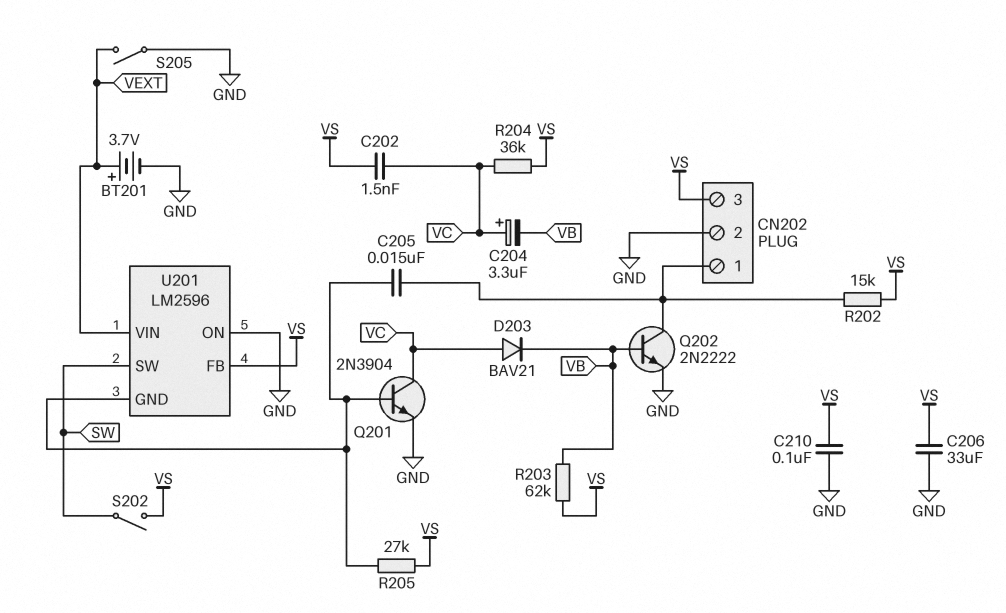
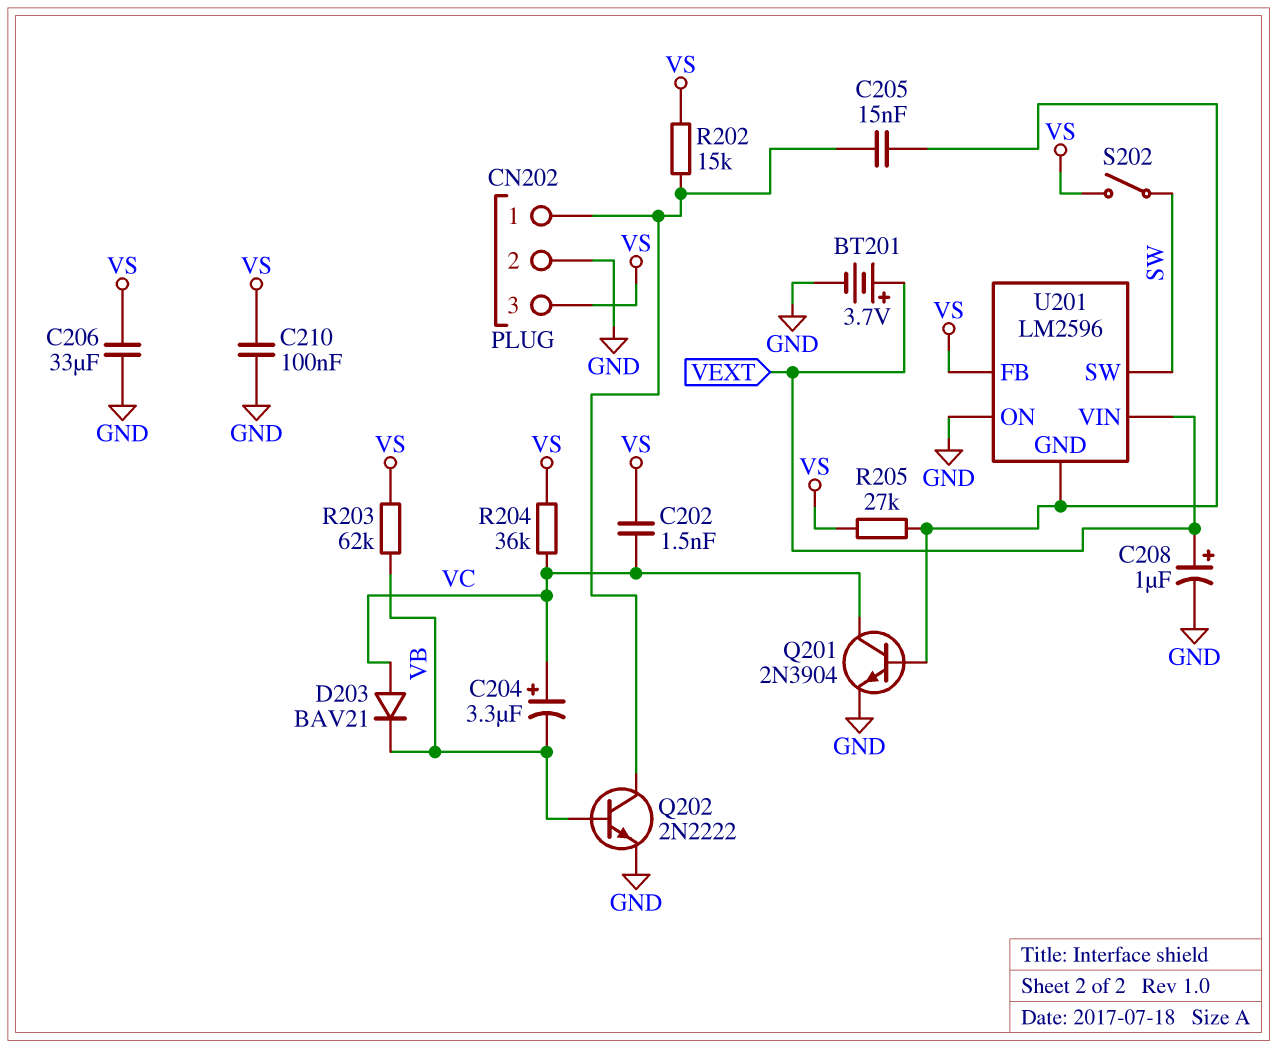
C208: none -> 1uF (plus VEXT, minus GND)
S205: switch (GND, VEXT) -> none

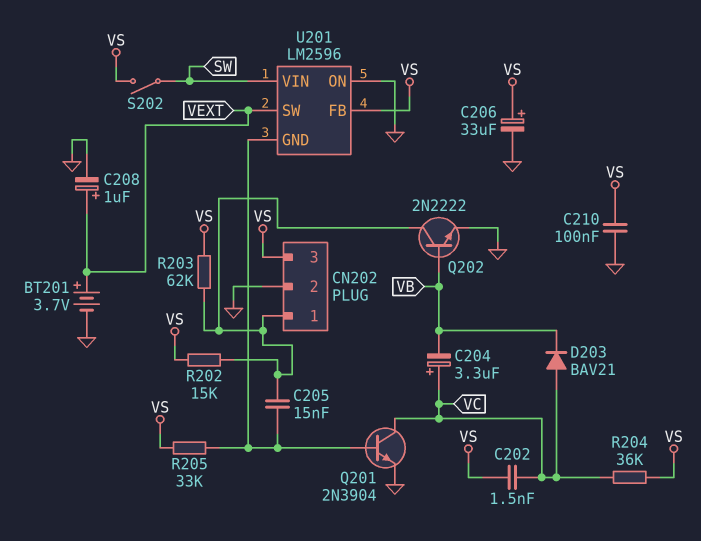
C206: 33uF (GND, VS) -> 33uF (plus VS, minus GND)
R203: 62k (VB, VS) -> 62k (CN202/1, VS)
R205: 27k (U201/GND, VS) -> 33k (U201/GND, VS)
U201 pin SW: SW -> VEXT
U201 pin VIN: VEXT -> SW

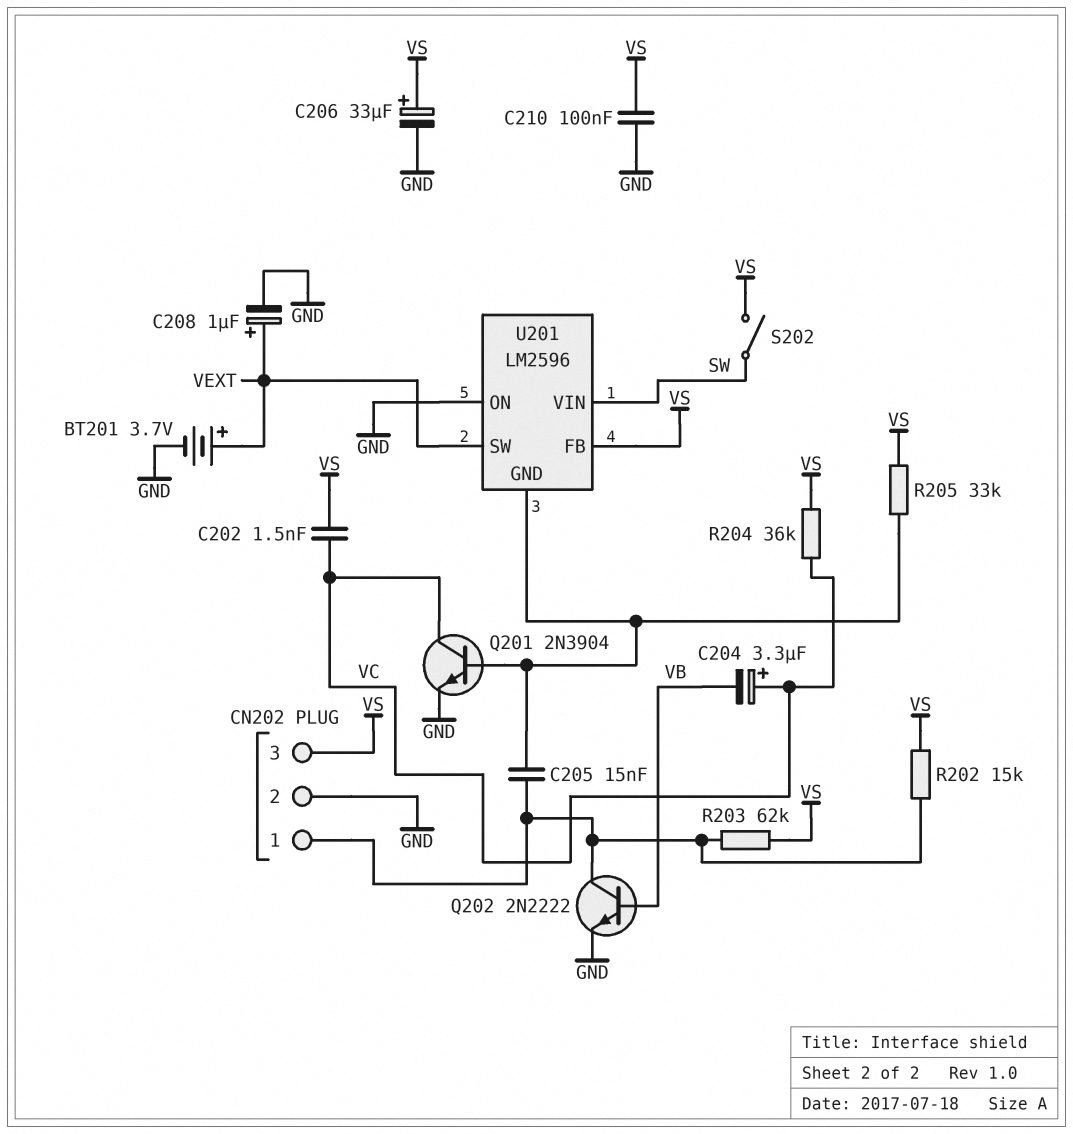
D203: diode BAV21 (A VC, K VB) -> none

